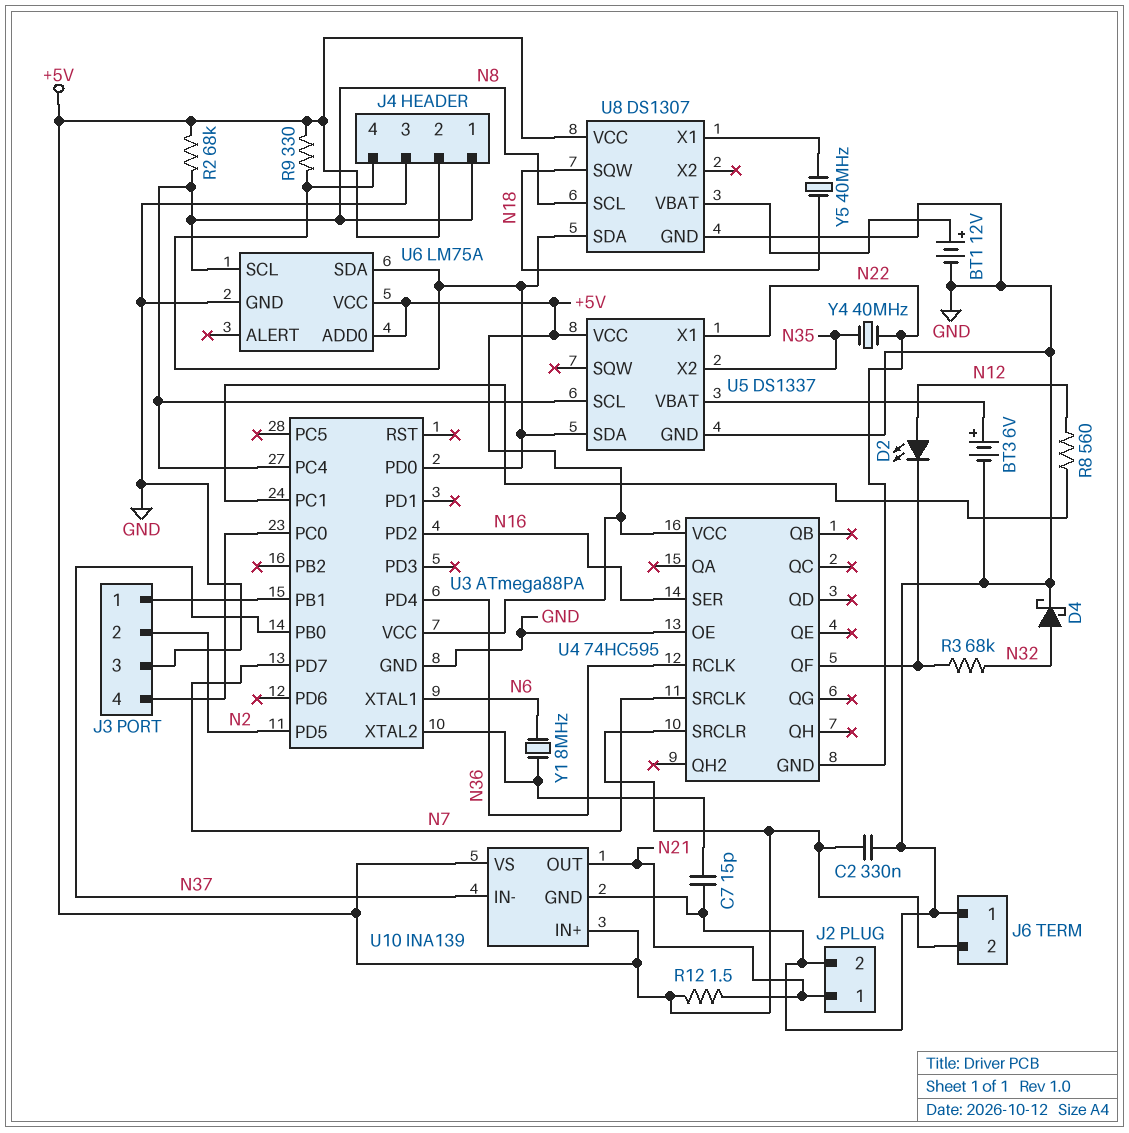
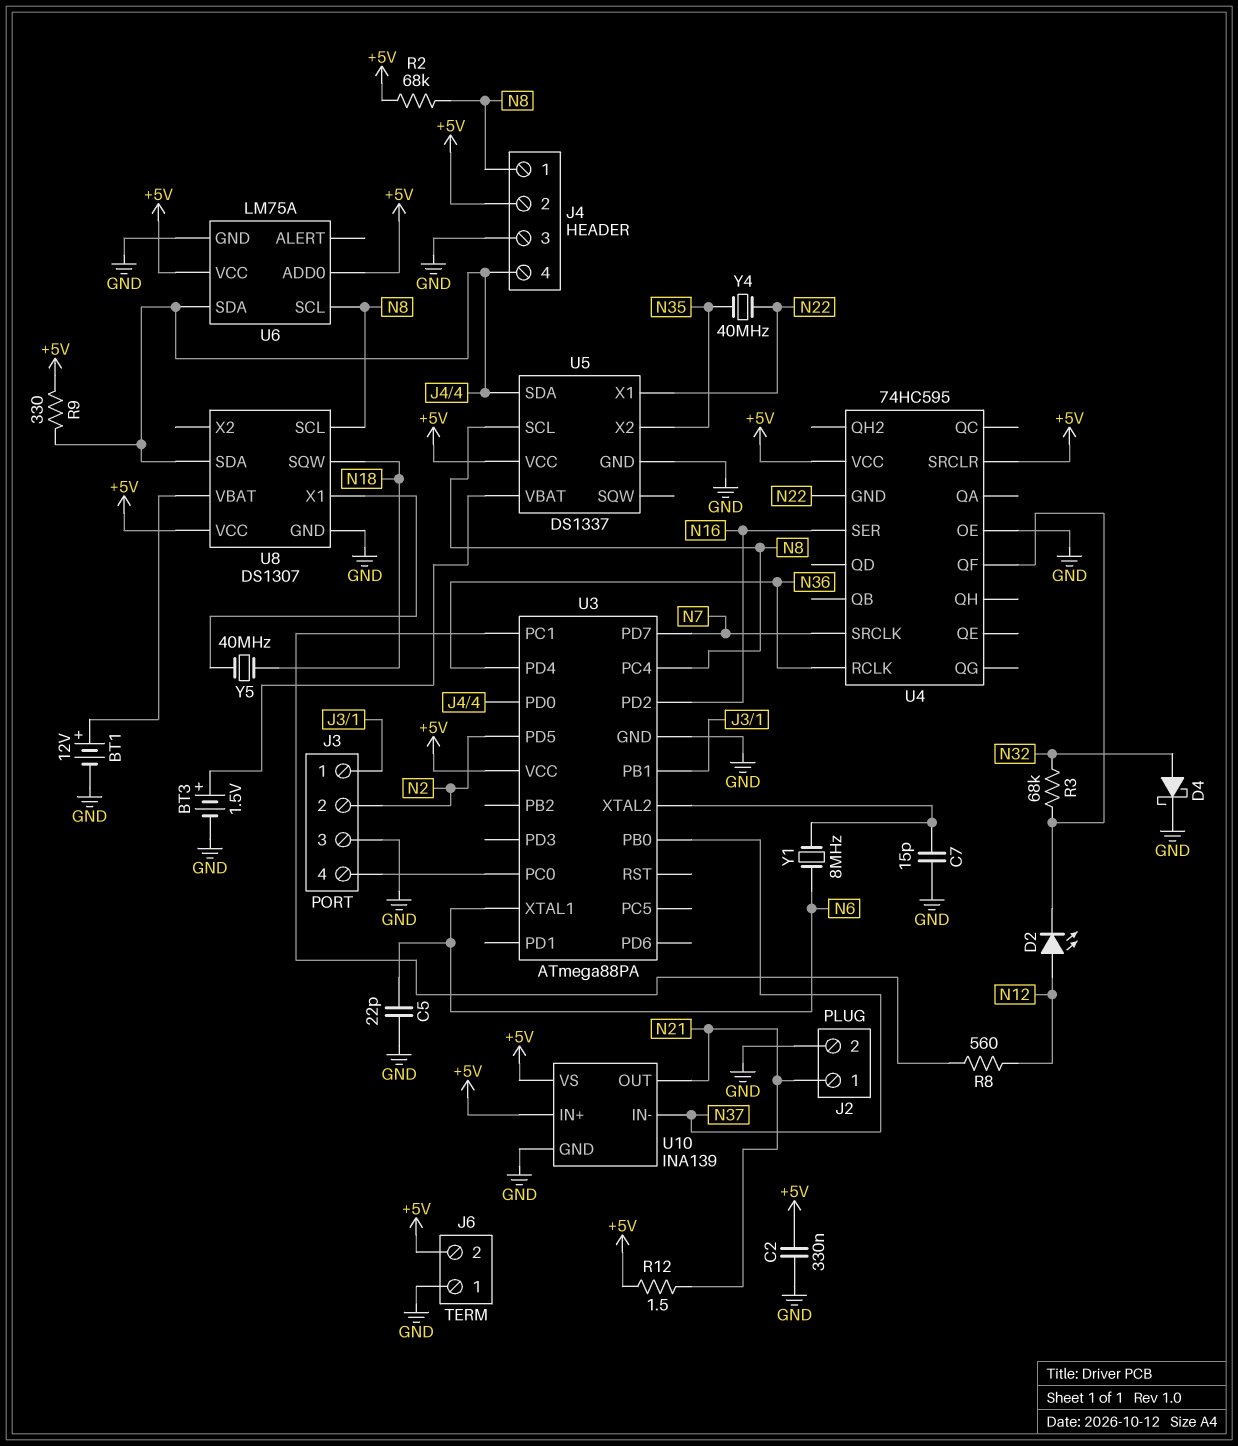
BT3: 6V (plus U5/VBAT, minus GND) -> 1.5V (plus U5/VBAT, minus GND)
C5: none -> 22pF (GND, N6)

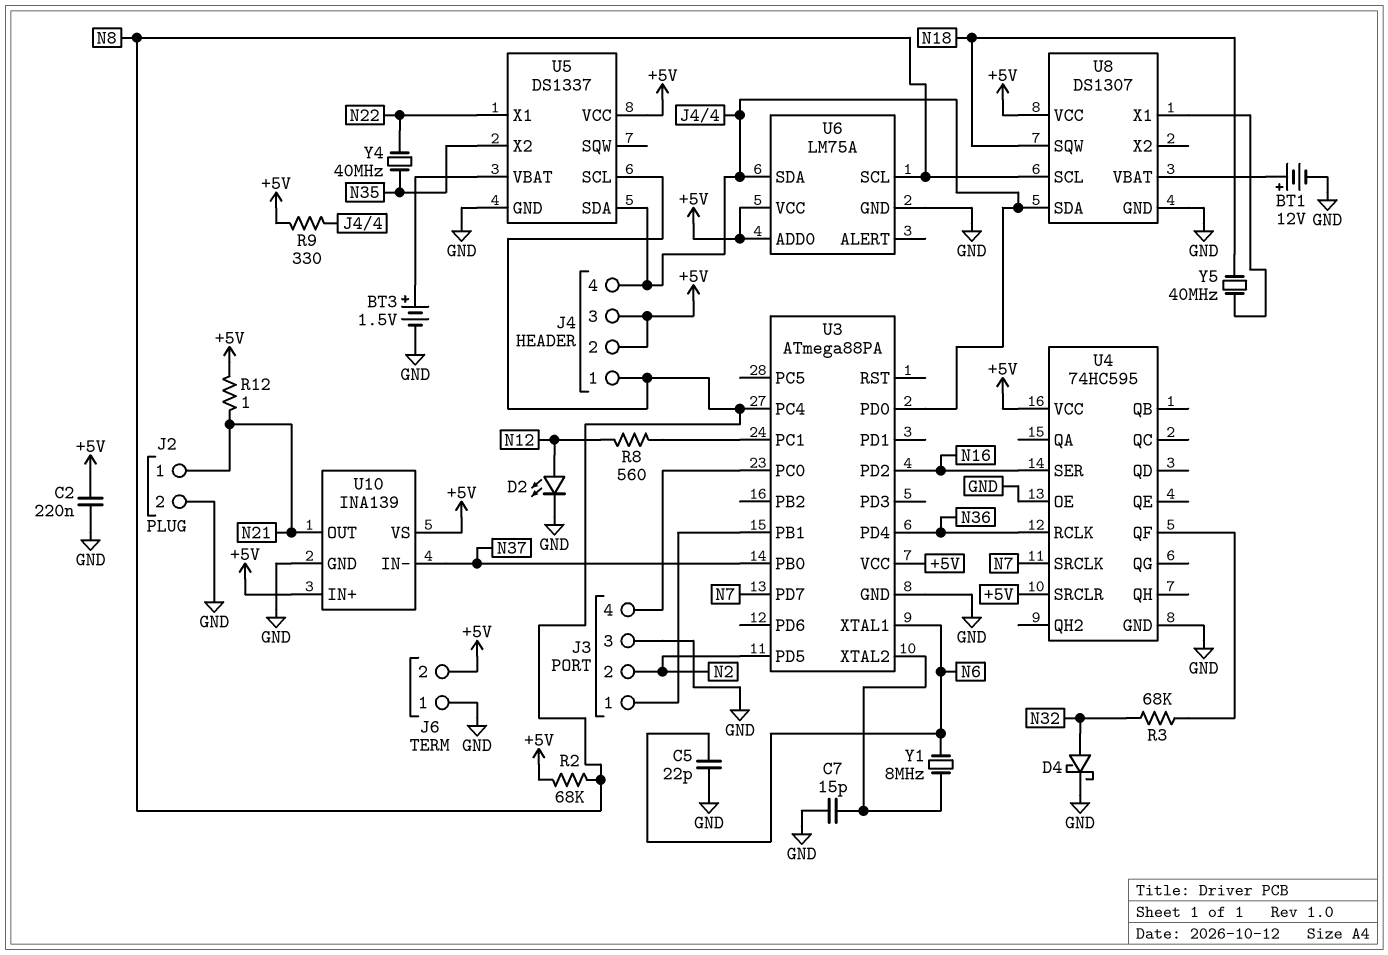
C2: 330nF (+5V, GND) -> 220nF (+5V, GND)
D2: LED (A N12, K U4/QF) -> LED (A N12, K GND)
J4 pin 3: GND -> +5V
R12: 1.5 (+5V, N21) -> 1 (+5V, N21)
U4 pin GND: N22 -> GND

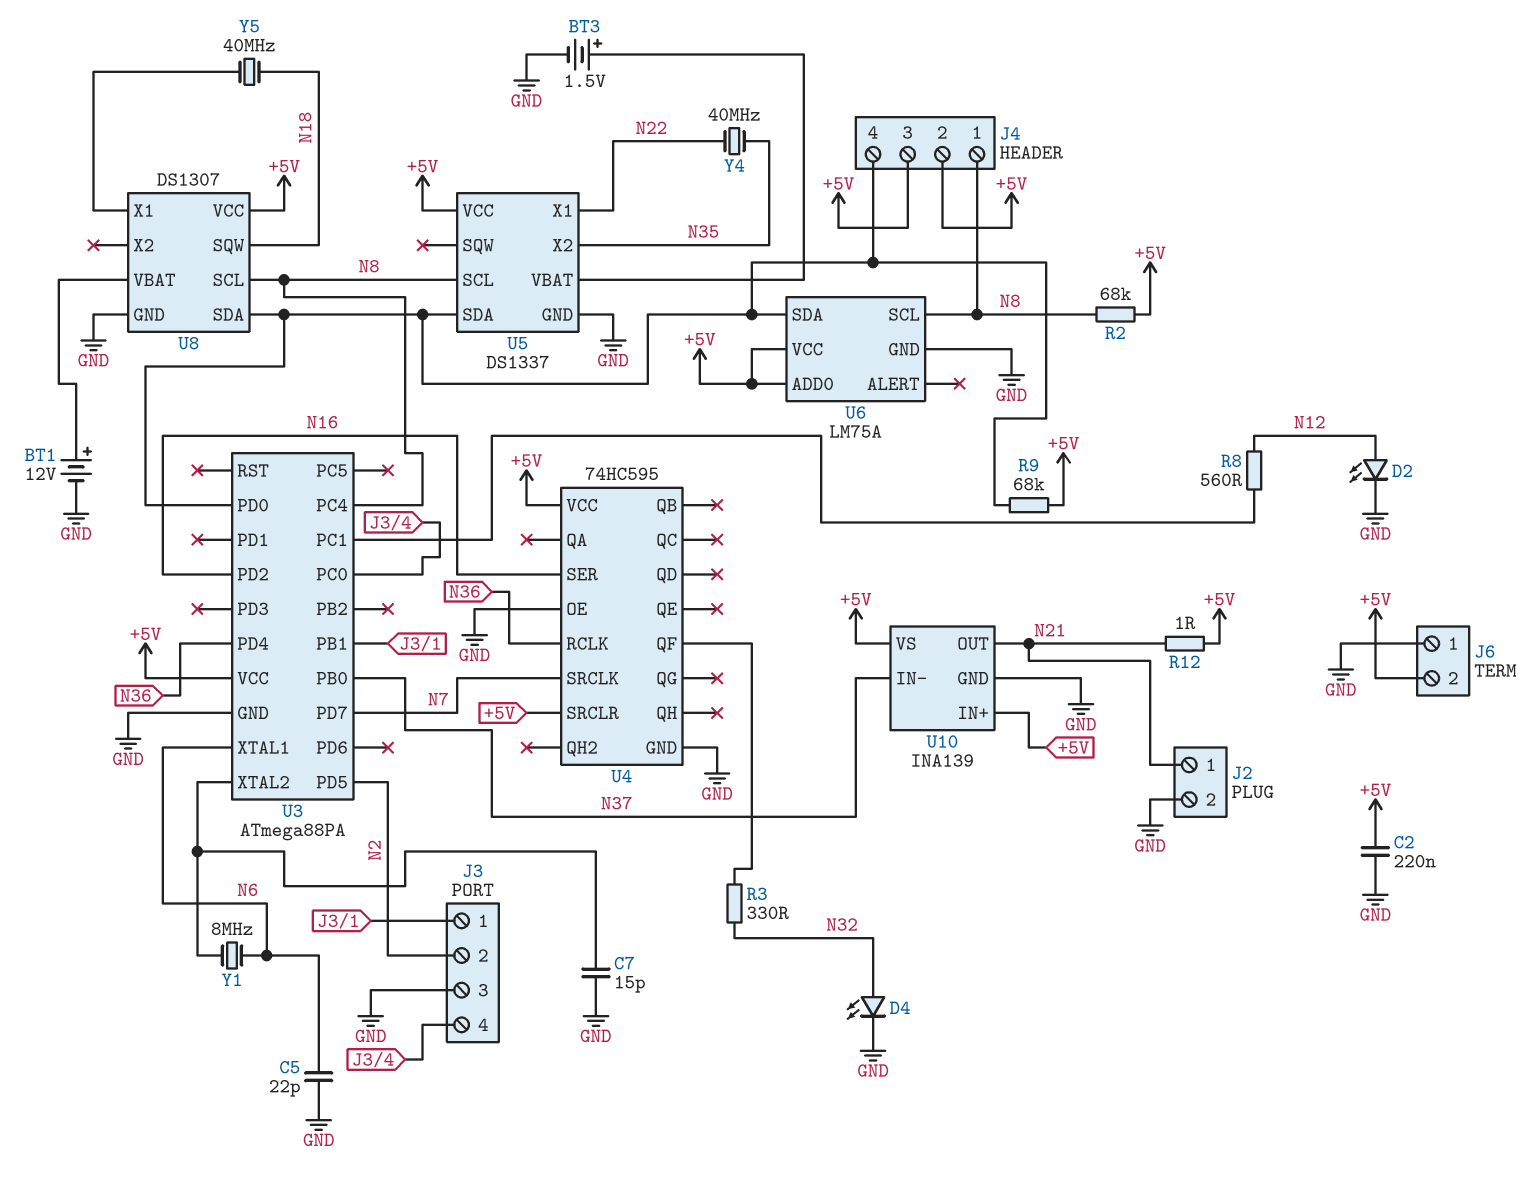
D4: schottky (A N32, K GND) -> LED (A N32, K GND)
R3: 68k (N32, U4/QF) -> 330 (N32, U4/QF)
R9: 330 (+5V, J4/4) -> 68k (+5V, J4/4)

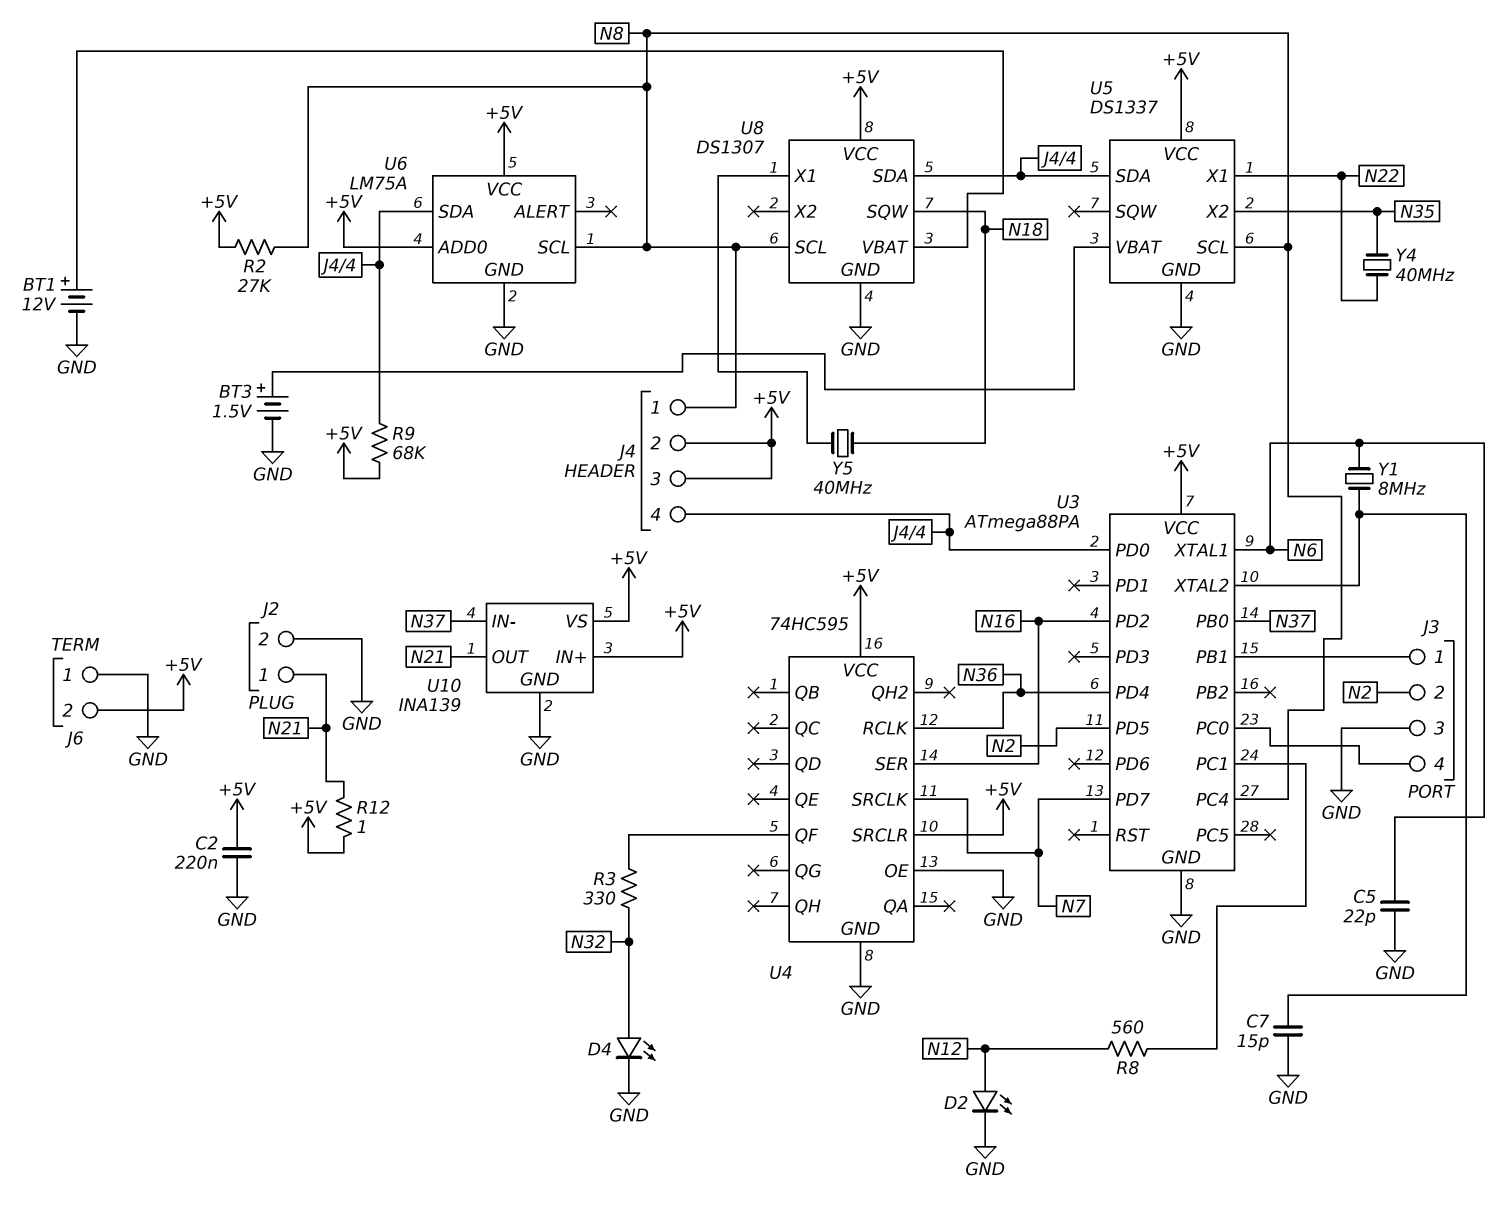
R2: 68k (+5V, N8) -> 27k (+5V, N8)

